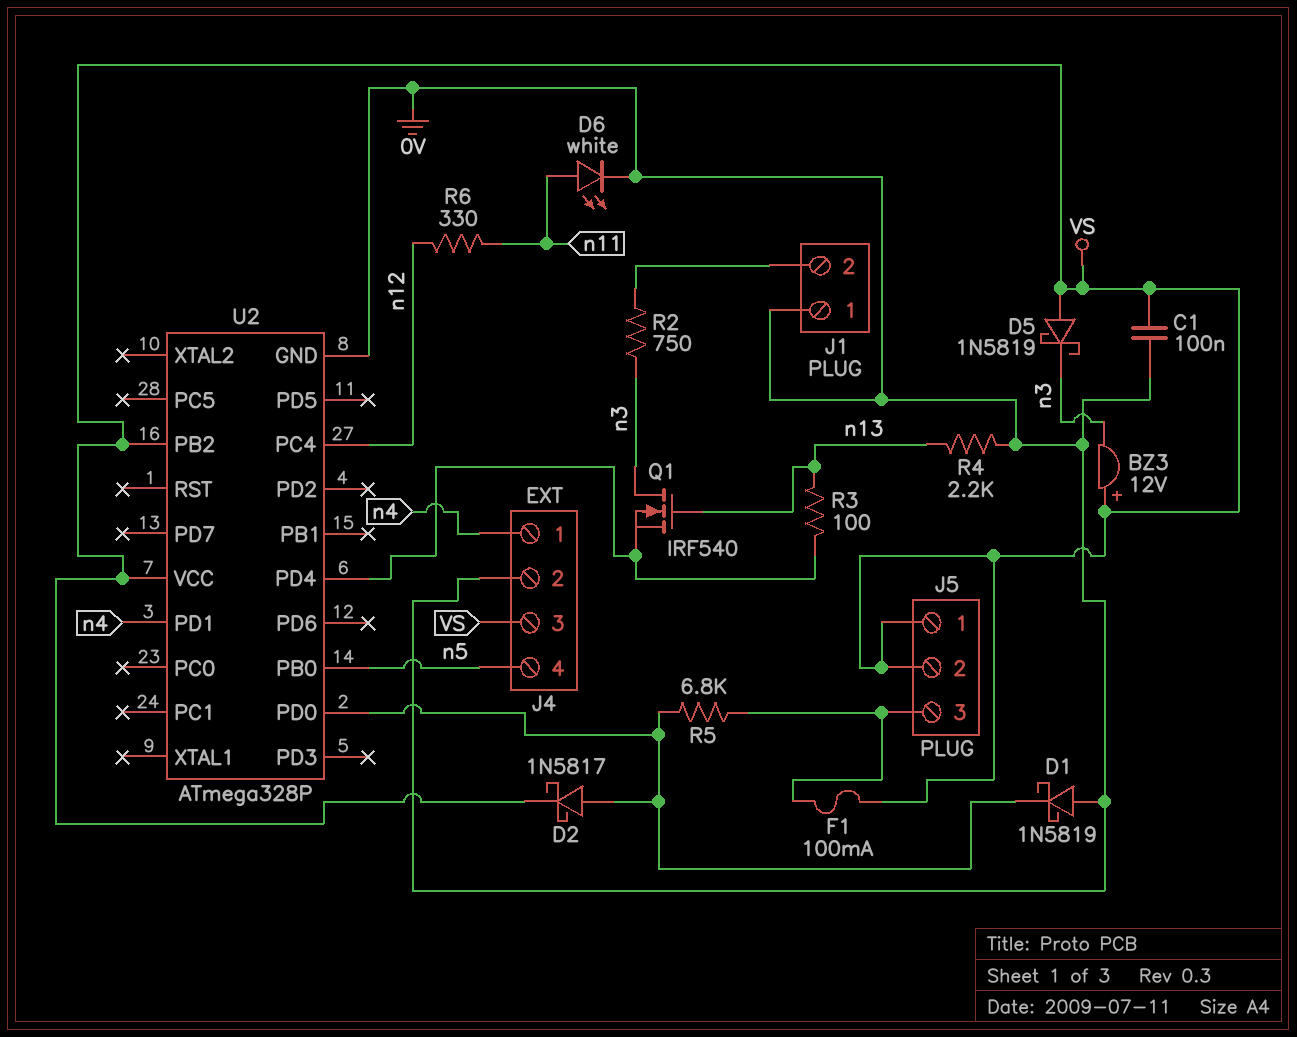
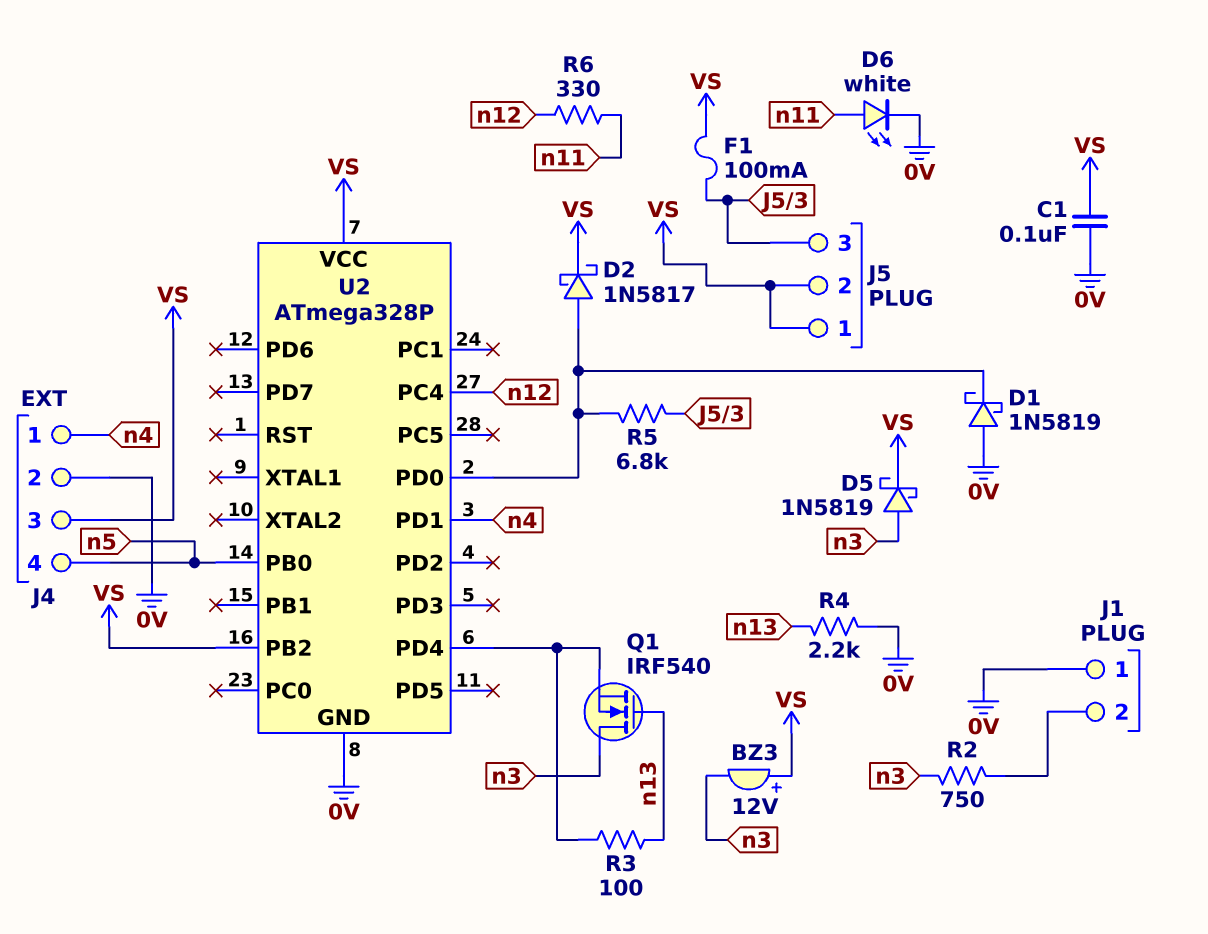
D5: schottky 1N5819 (A VS, K n3) -> schottky 1N5819 (A n3, K VS)

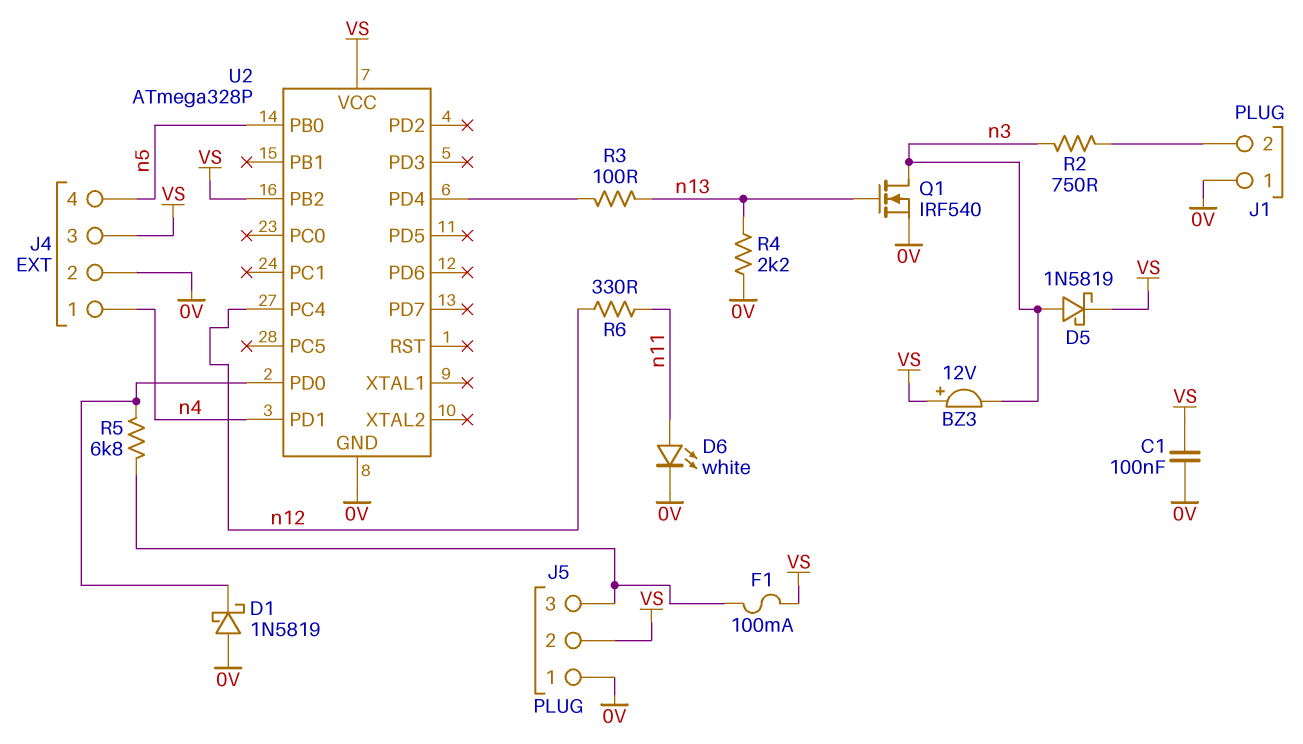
D2: schottky 1N5817 (A U2/PD0, K VS) -> none
J5 pin 1: VS -> 0V
Q1: NMOS IRF540 (G n13, D n3, S U2/PD4) -> NMOS IRF540 (G n13, D n3, S 0V)

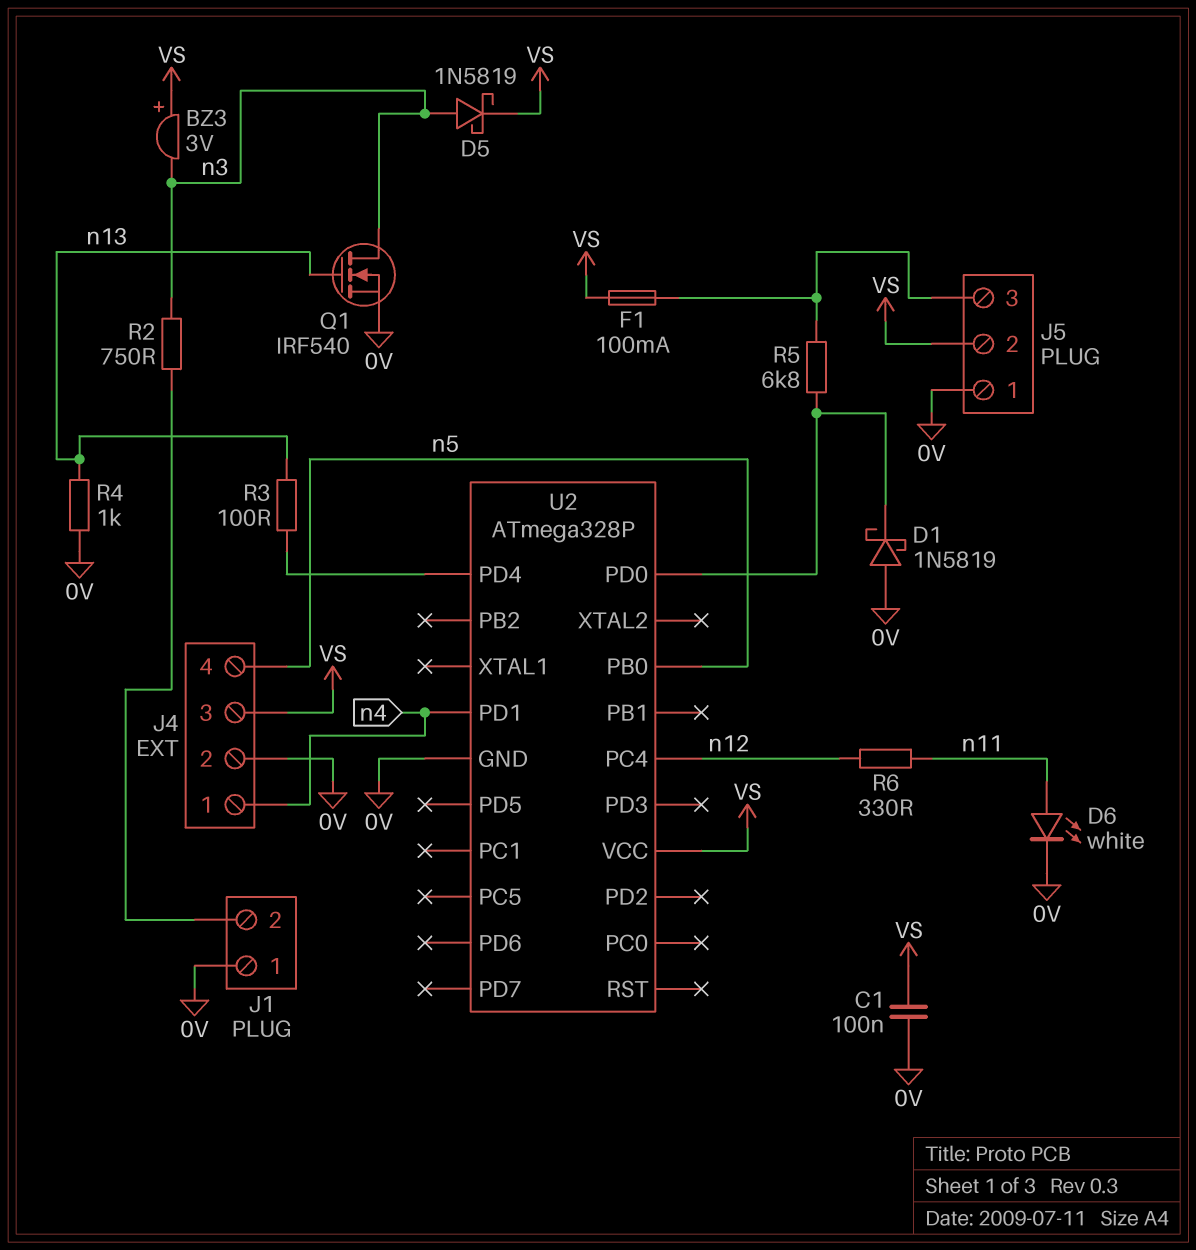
BZ3: buzzer 12V (plus VS, minus n3) -> buzzer 3V (plus VS, minus n3)
R4: 2.2k (0V, n13) -> 1k (0V, n13)
U2 pin PB2: VS -> none

